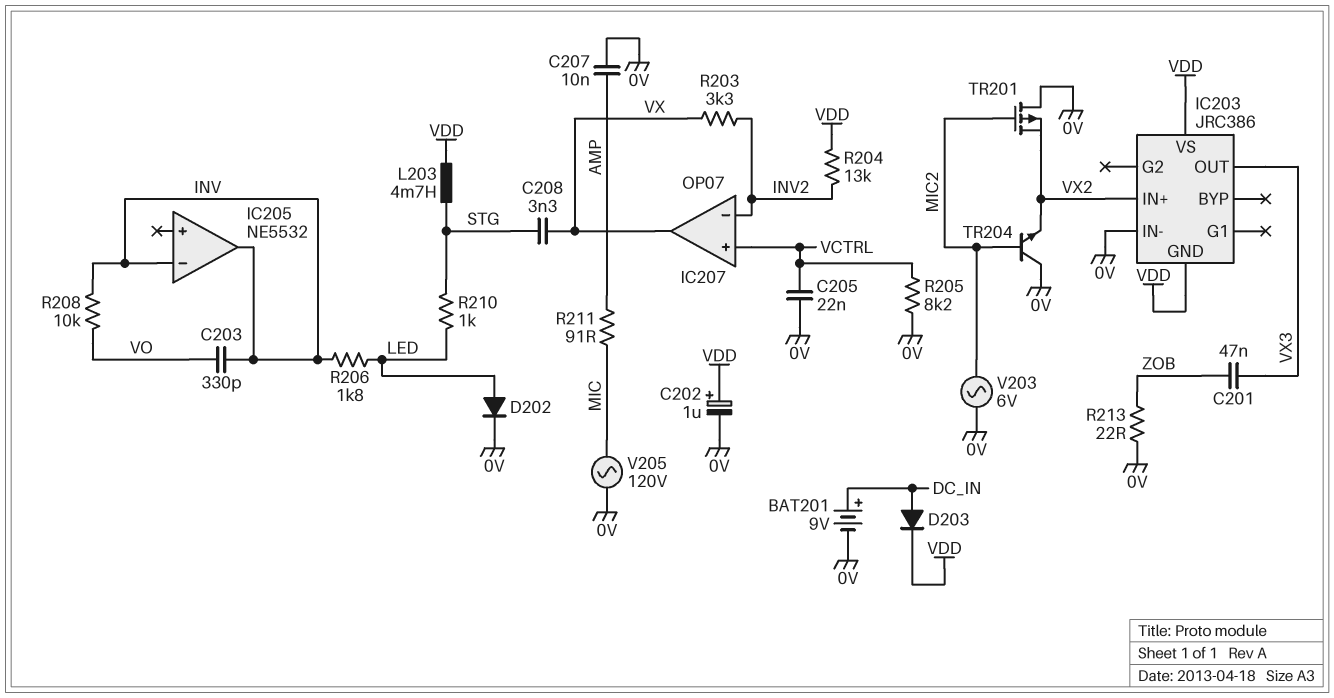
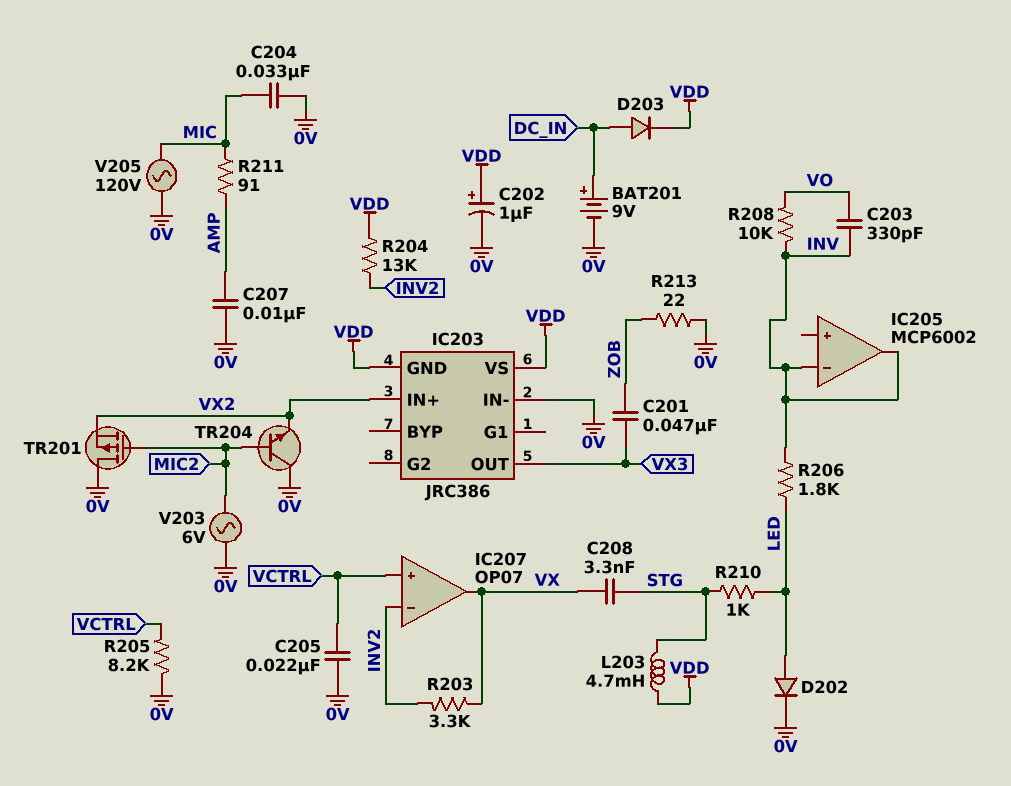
C204: none -> 33nF (0V, MIC)
IC205: NE5532 -> MCP6002

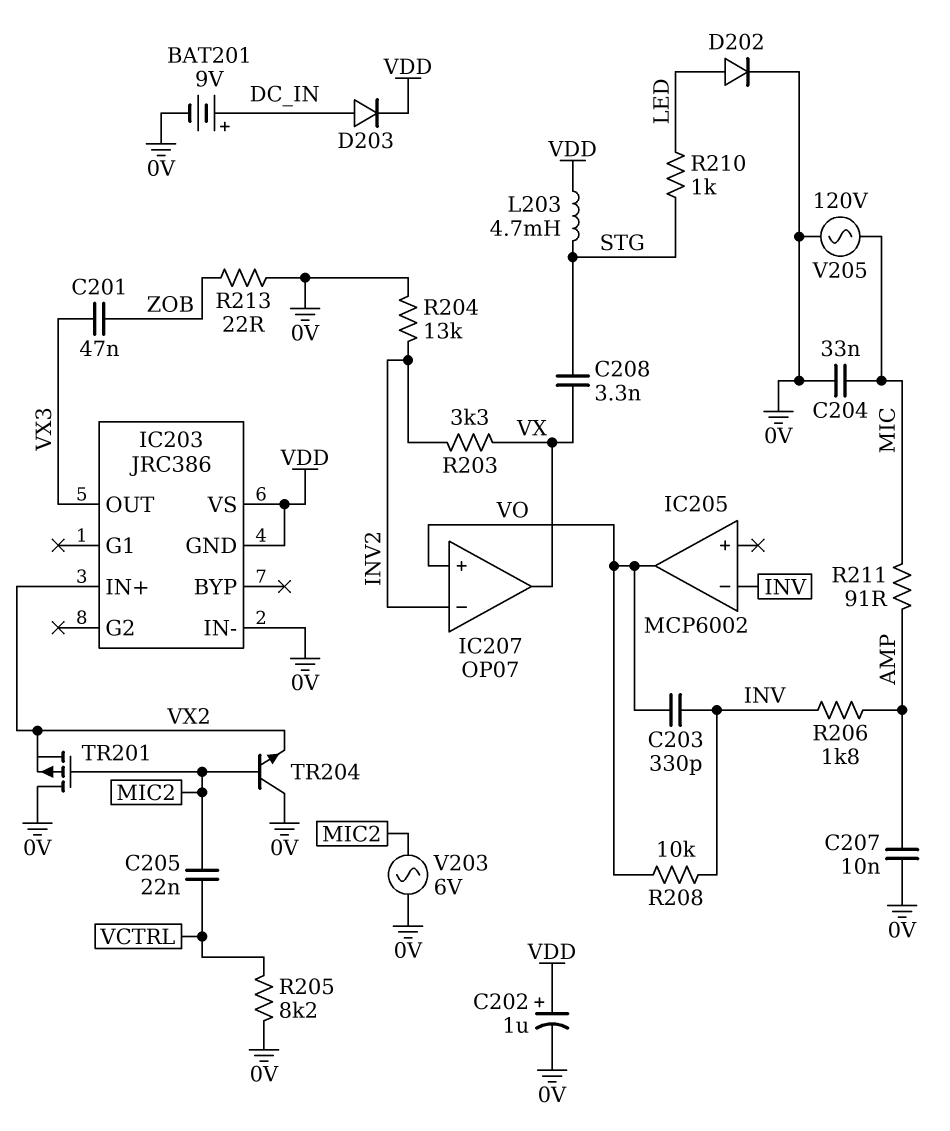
C205: 22nF (0V, VCTRL) -> 22nF (MIC2, VCTRL)
IC205 pin out: INV -> VO
IC207 pin in+: VCTRL -> VO
R204: 13k (INV2, VDD) -> 13k (0V, INV2)
R206: 1.8k (INV, LED) -> 1.8k (AMP, INV)

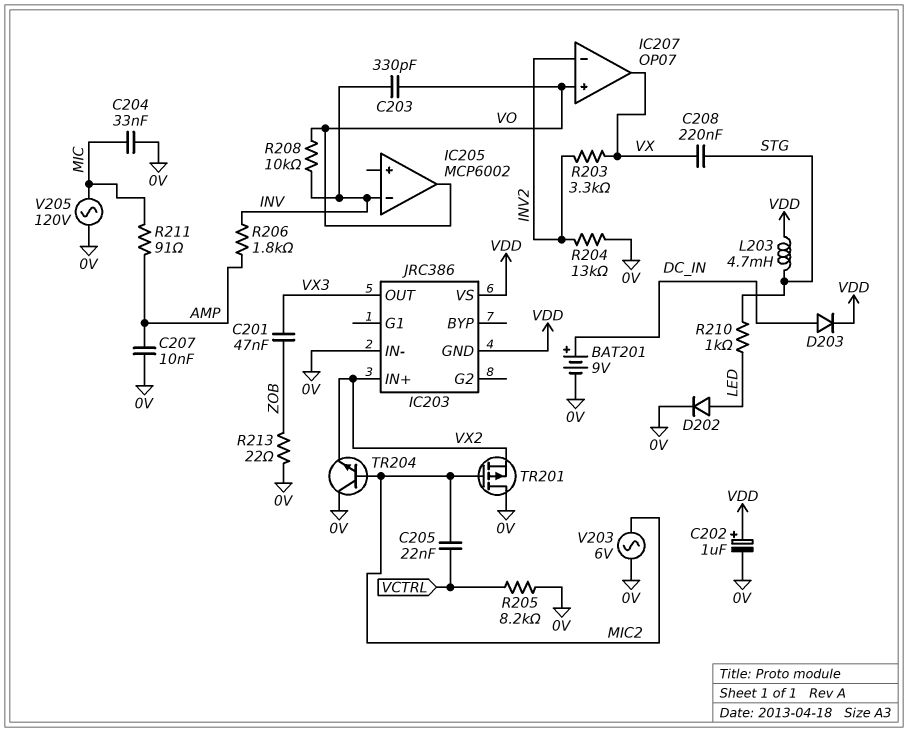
C208: 3.3nF (STG, VX) -> 220nF (STG, VX)

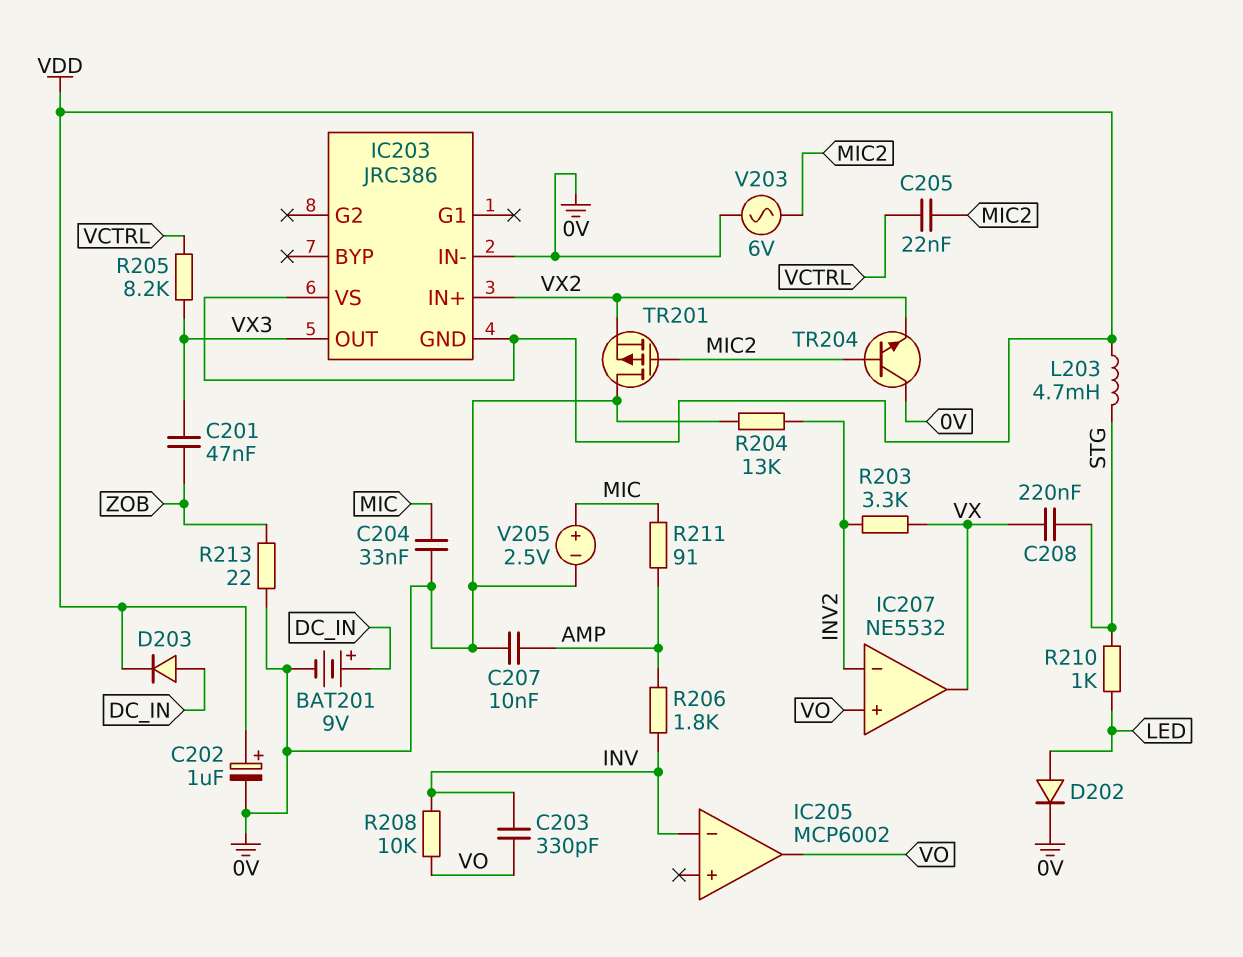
IC207: OP07 -> NE5532
R205: 8.2k (0V, VCTRL) -> 8.2k (VCTRL, VX3)
V205: AC 120V (0V, MIC) -> 2.5V (plus MIC, minus 0V)

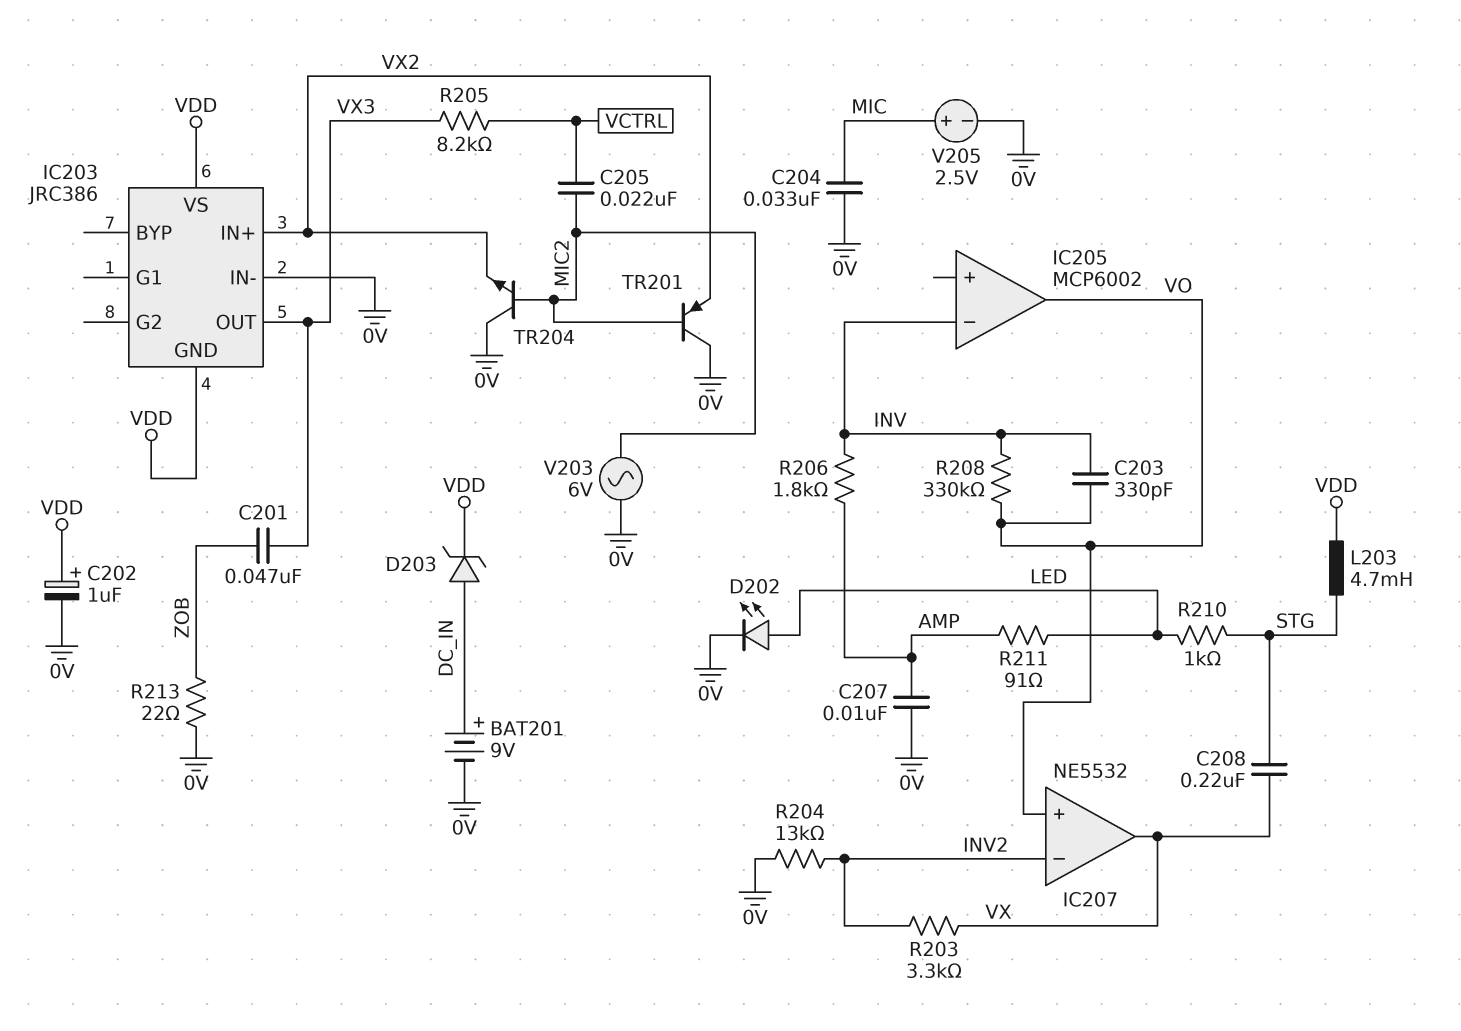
D202: diode (A LED, K 0V) -> LED (A LED, K 0V)
D203: diode (A DC_IN, K VDD) -> zener (A DC_IN, K VDD)
R208: 10k (INV, VO) -> 330k (INV, VO)
R211: 91 (AMP, MIC) -> 91 (AMP, LED)
TR201: PMOS (G MIC2, D 0V, S VX2) -> PNP (B MIC2, C 0V, E VX2)

